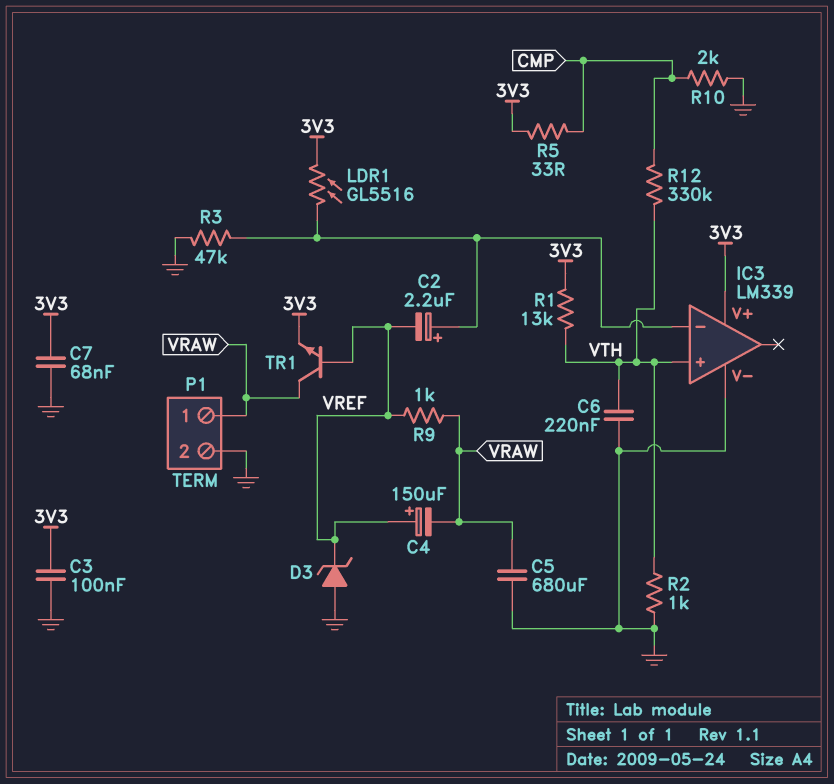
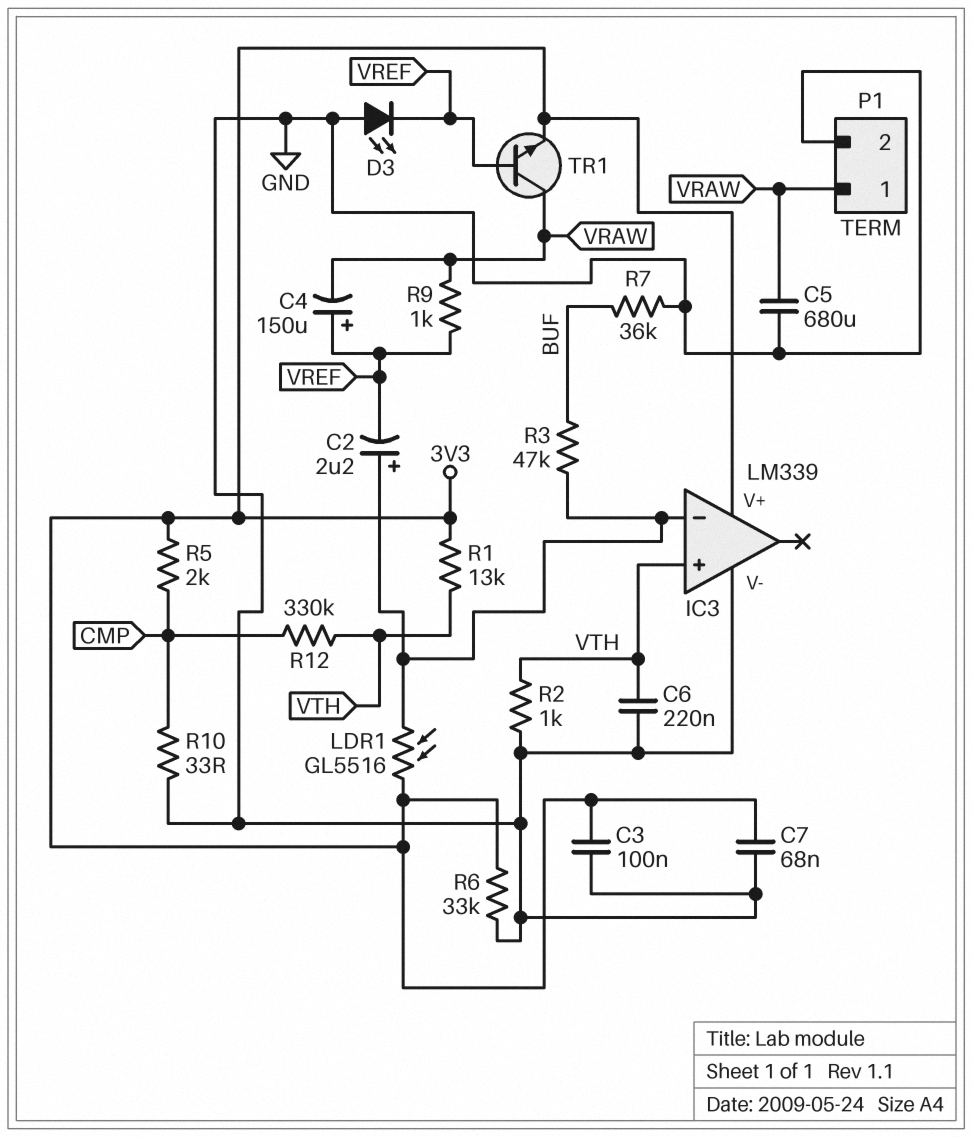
D3: zener (A GND, K VREF) -> LED (A GND, K VREF)
R3: 47k (GND, IC3/in-) -> 47k (BUF, IC3/in-)
R5: 33 (3V3, CMP) -> 2k (3V3, CMP)
R6: none -> 33k (3V3, GND)
R7: none -> 36k (BUF, GND)
R10: 2k (CMP, GND) -> 33 (CMP, GND)

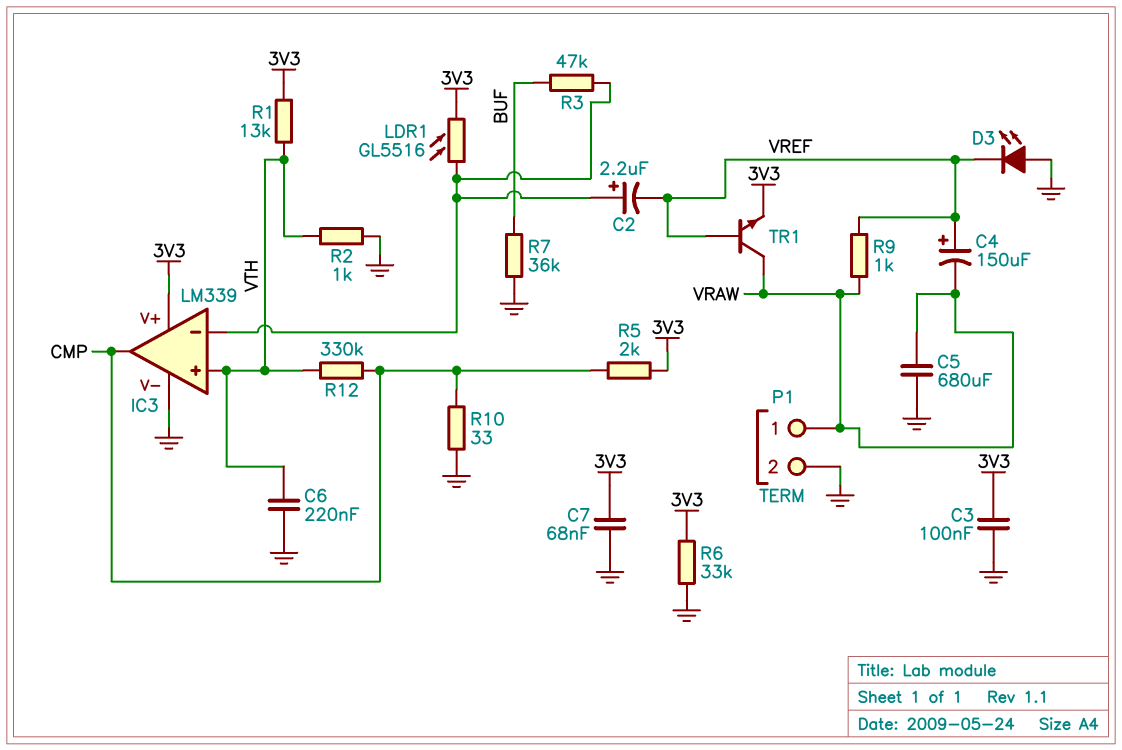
IC3 pin out: none -> CMP

